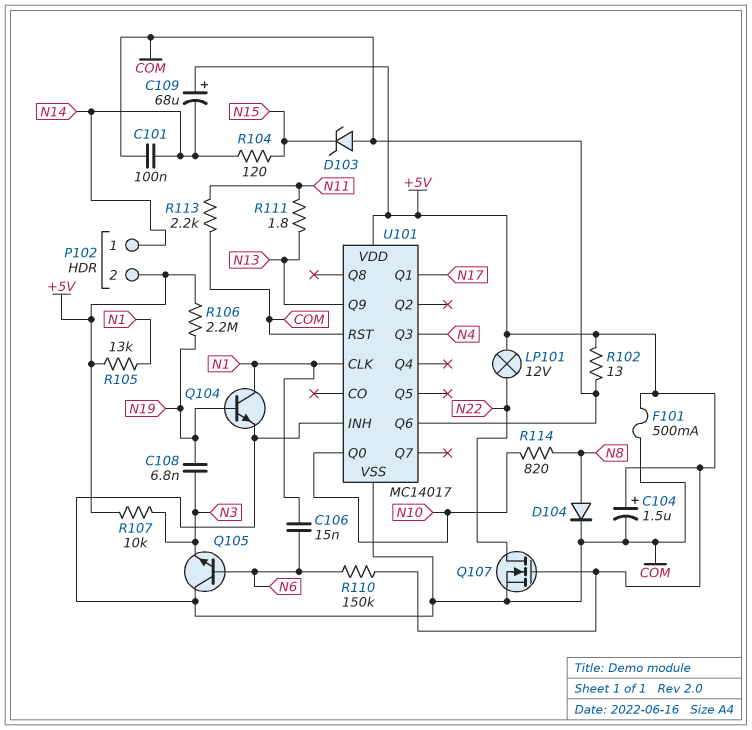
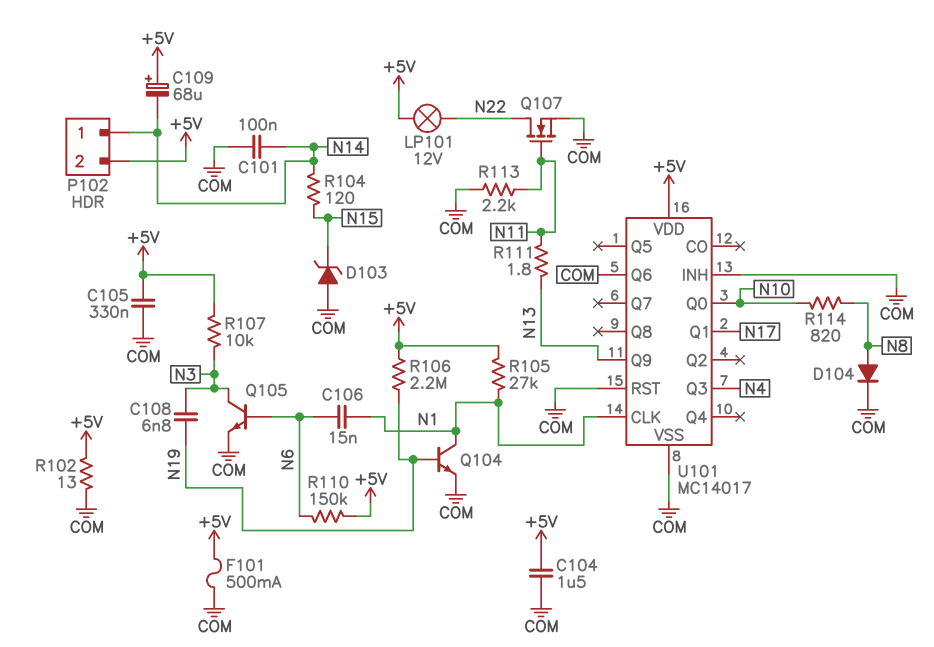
C104: 1.5uF (plus +5V, minus COM) -> 1.5uF (+5V, COM)
C105: none -> 330nF (+5V, COM)
Q105: NPN (B N6, C COM, E N3) -> NPN (B N6, C N3, E COM)
Q107: NMOS (G +5V, D N22, S COM) -> NMOS (G N11, D N22, S COM)
R105: 13k (+5V, N1) -> 27k (+5V, N1)

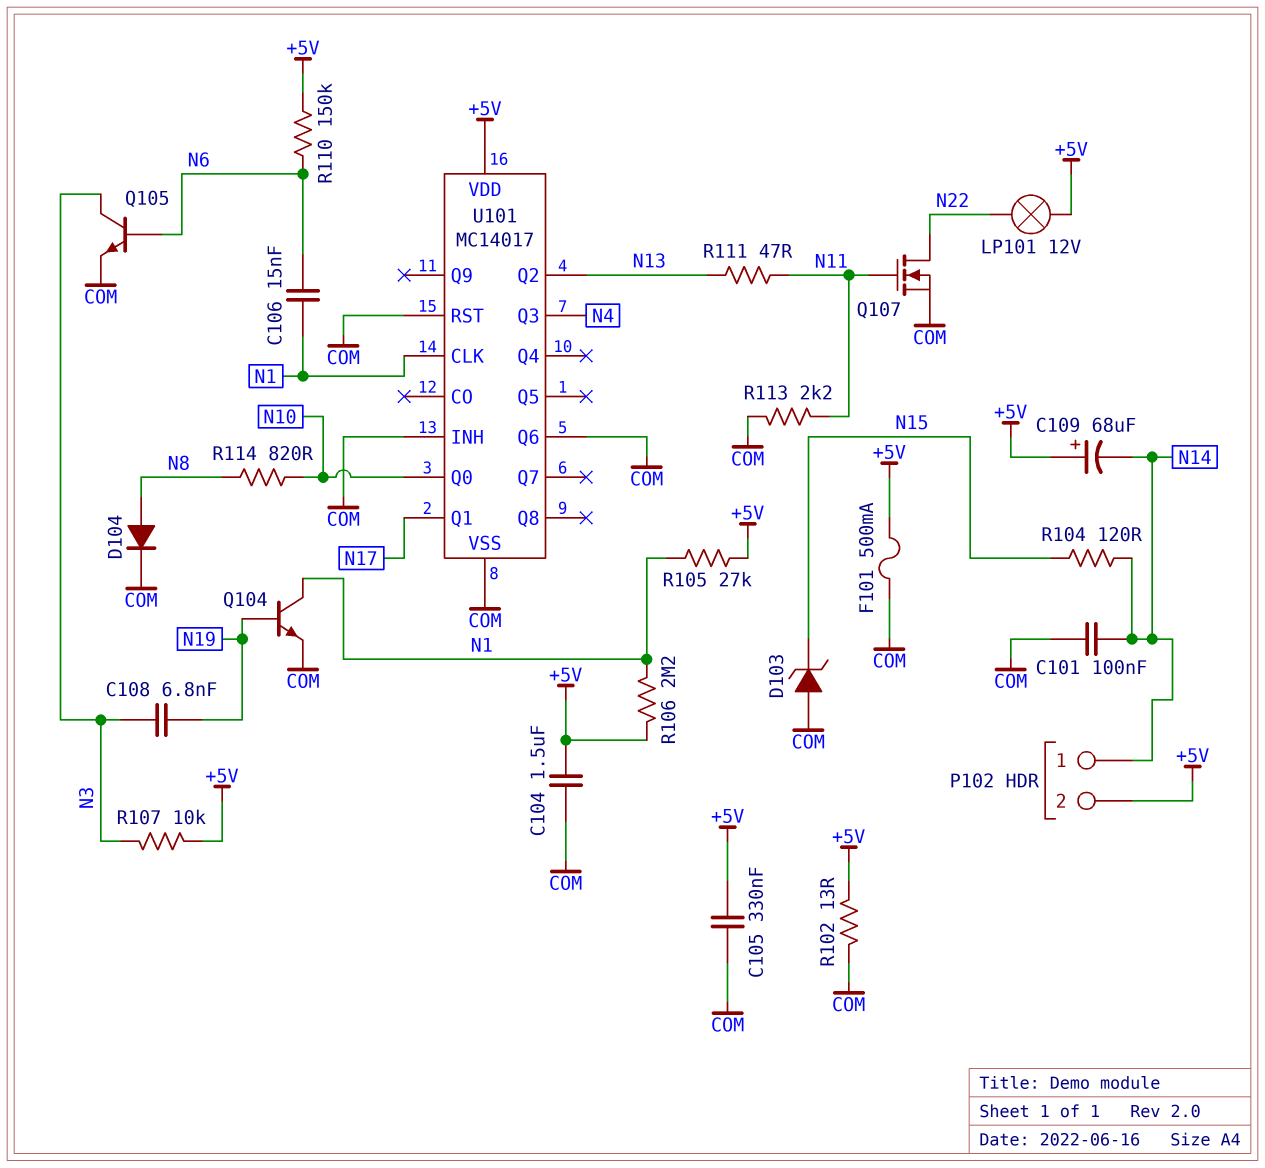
R106: 2.2M (+5V, N19) -> 2.2M (+5V, N1)
R111: 1.8 (N11, N13) -> 47 (N11, N13)
U101 pin Q2: none -> N13
U101 pin Q9: N13 -> none

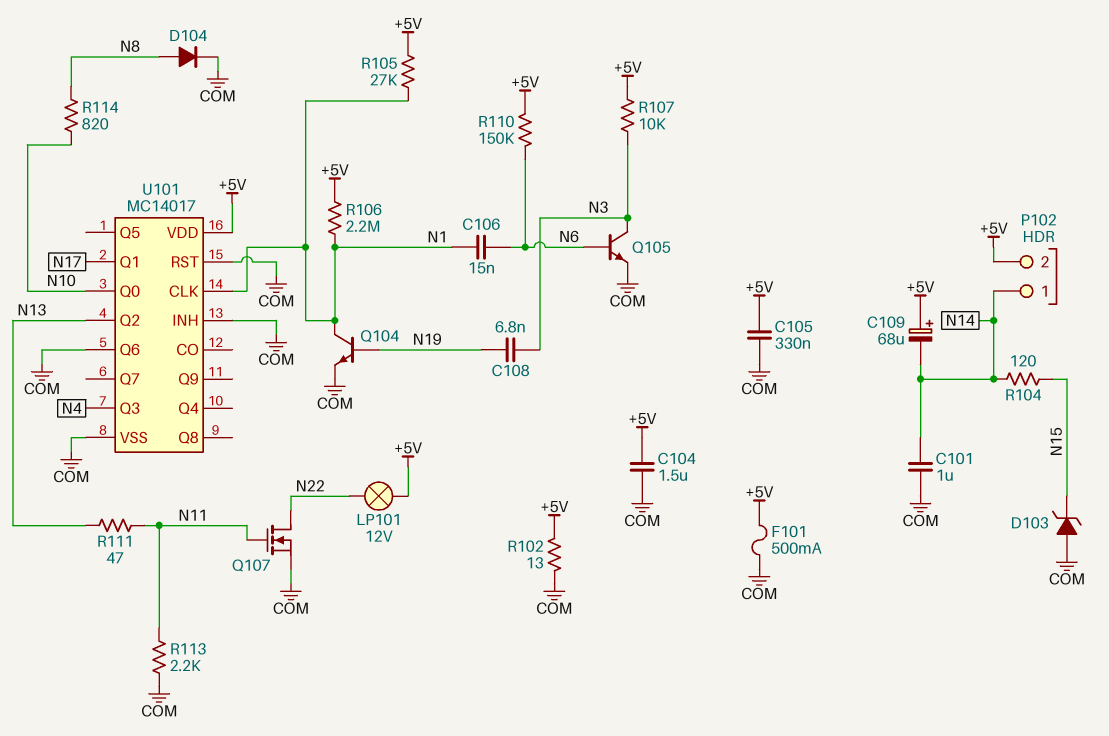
C101: 100nF (COM, N14) -> 1uF (COM, N14)

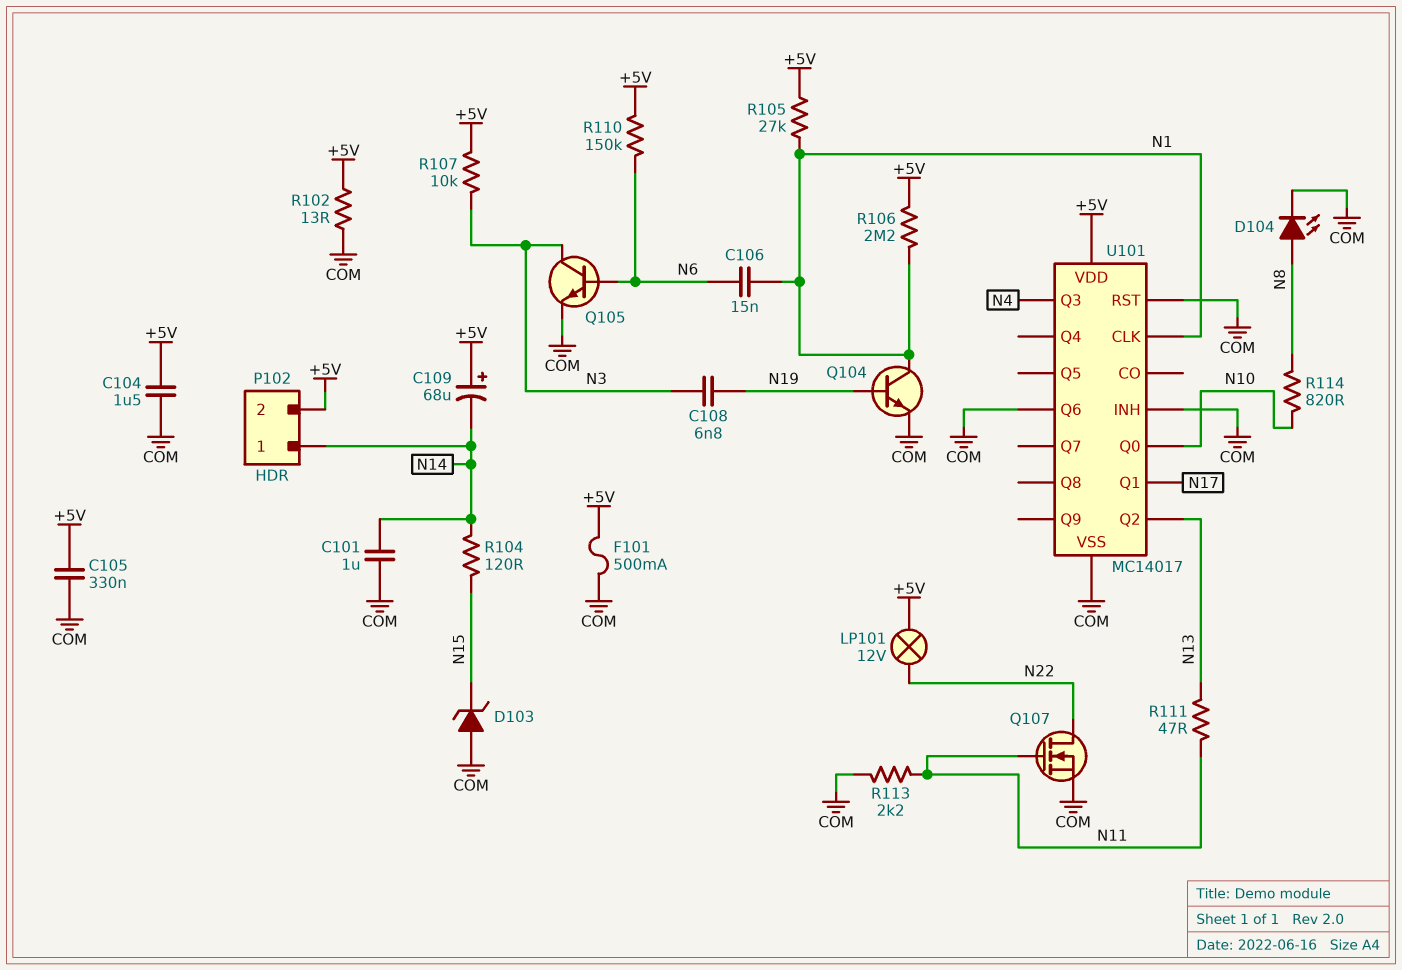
D104: diode (A N8, K COM) -> LED (A N8, K COM)

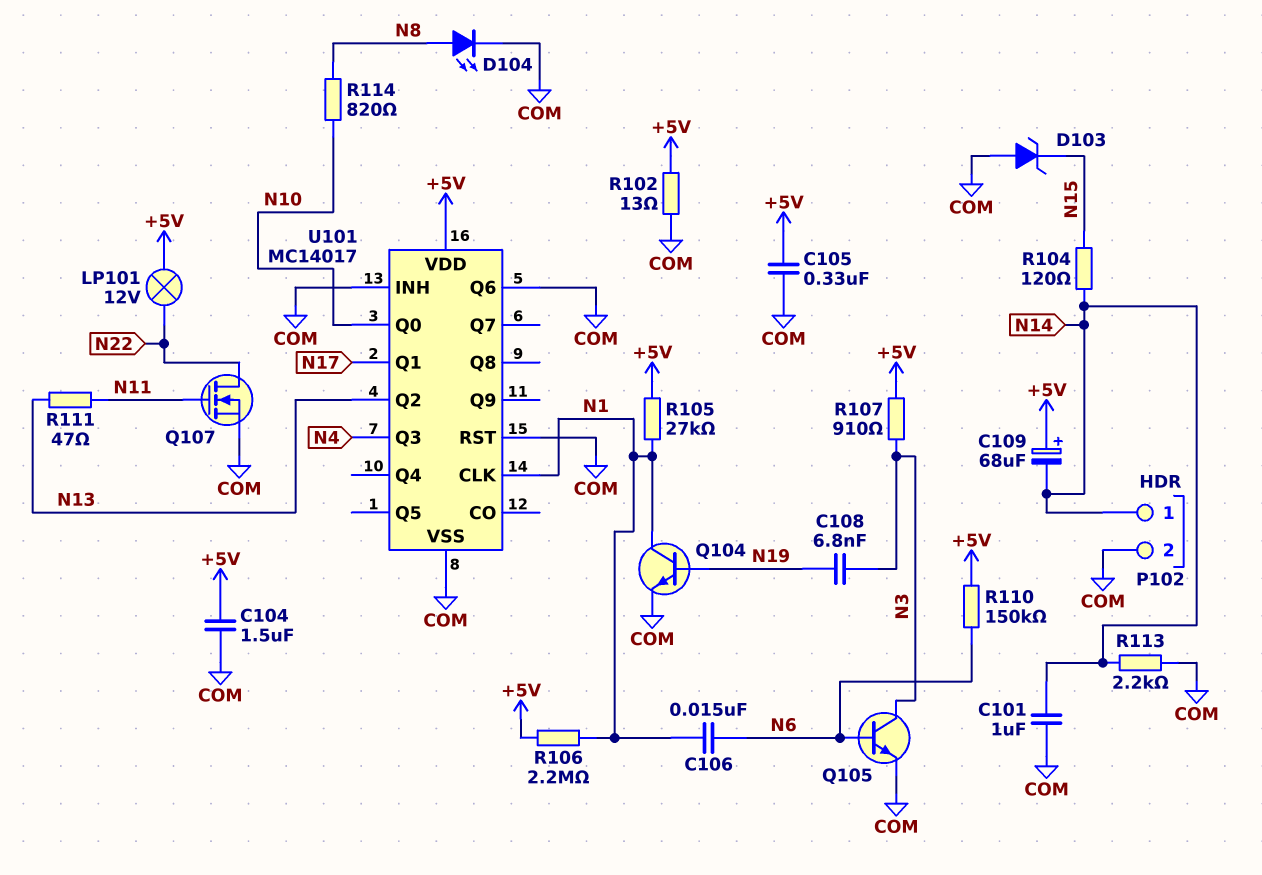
F101: 500mA (+5V, COM) -> none
P102 pin 2: +5V -> COM
R107: 10k (+5V, N3) -> 910 (+5V, N3)
R113: 2.2k (COM, N11) -> 2.2k (COM, N14)

